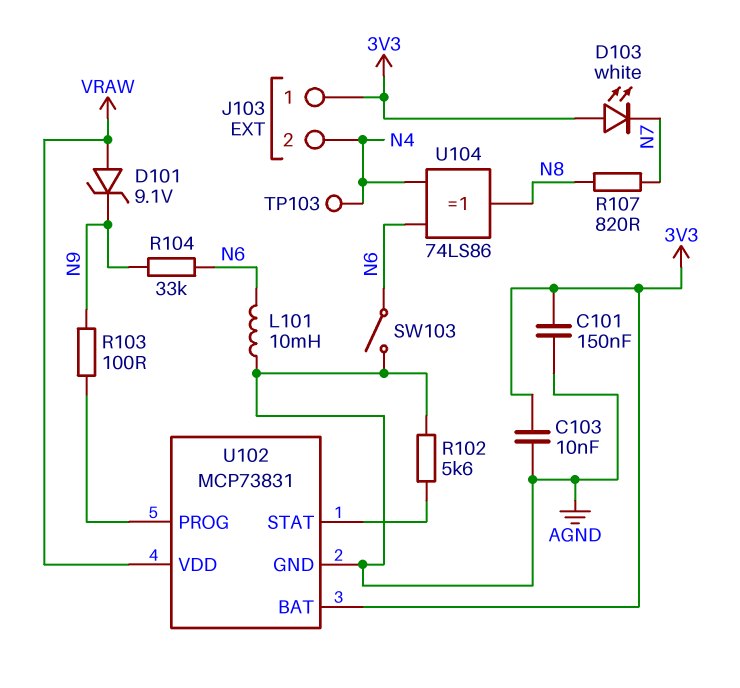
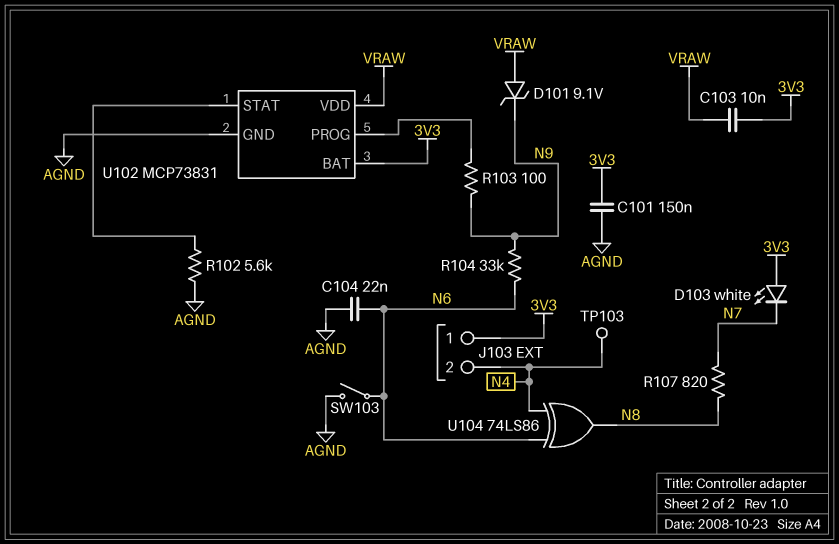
C103: 10nF (3V3, AGND) -> 10nF (3V3, VRAW)
C104: none -> 22nF (AGND, N6)
L101: 10mH (AGND, N6) -> none

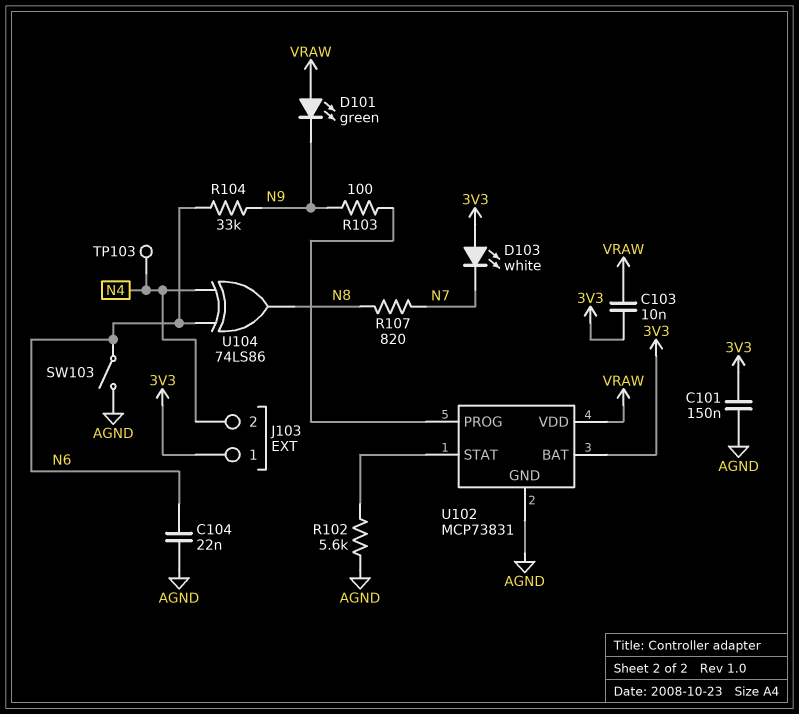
D101: zener 9.1V (A VRAW, K N9) -> LED green (A VRAW, K N9)

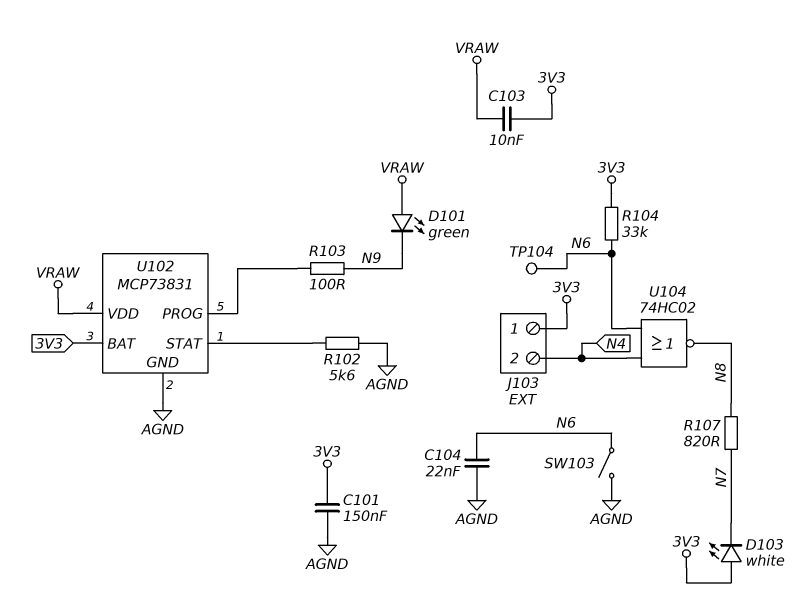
R104: 33k (N6, N9) -> 33k (3V3, N6)
TP103: test point (N4) -> none
TP104: none -> test point (N6)
U104: XOR 74LS86 (in N4, in N6, out N8) -> NOR 74HC02 (in N4, in N6, out N8)

